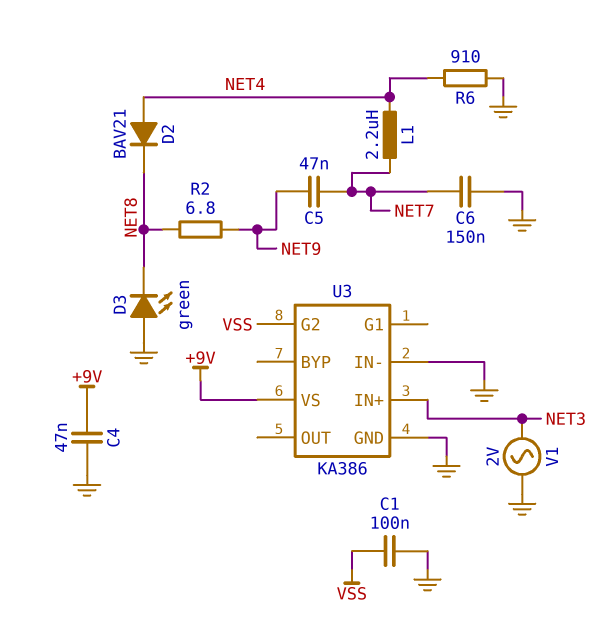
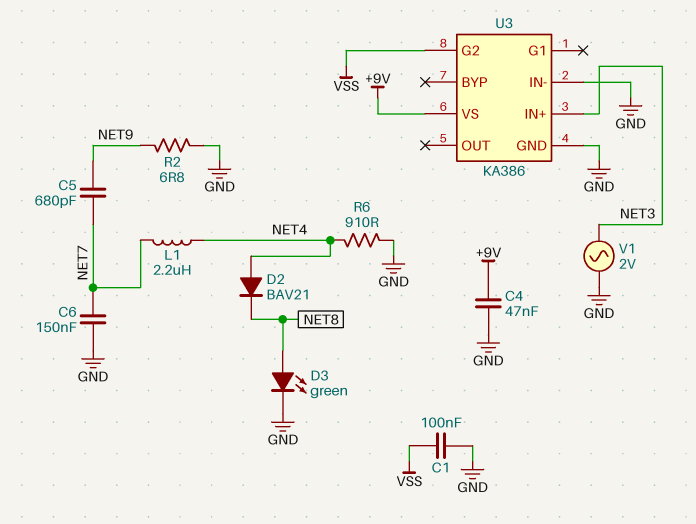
C5: 47nF (NET7, NET9) -> 680pF (NET7, NET9)
D3: LED green (A GND, K NET8) -> LED green (A NET8, K GND)
R2: 6.8 (NET8, NET9) -> 6.8 (GND, NET9)

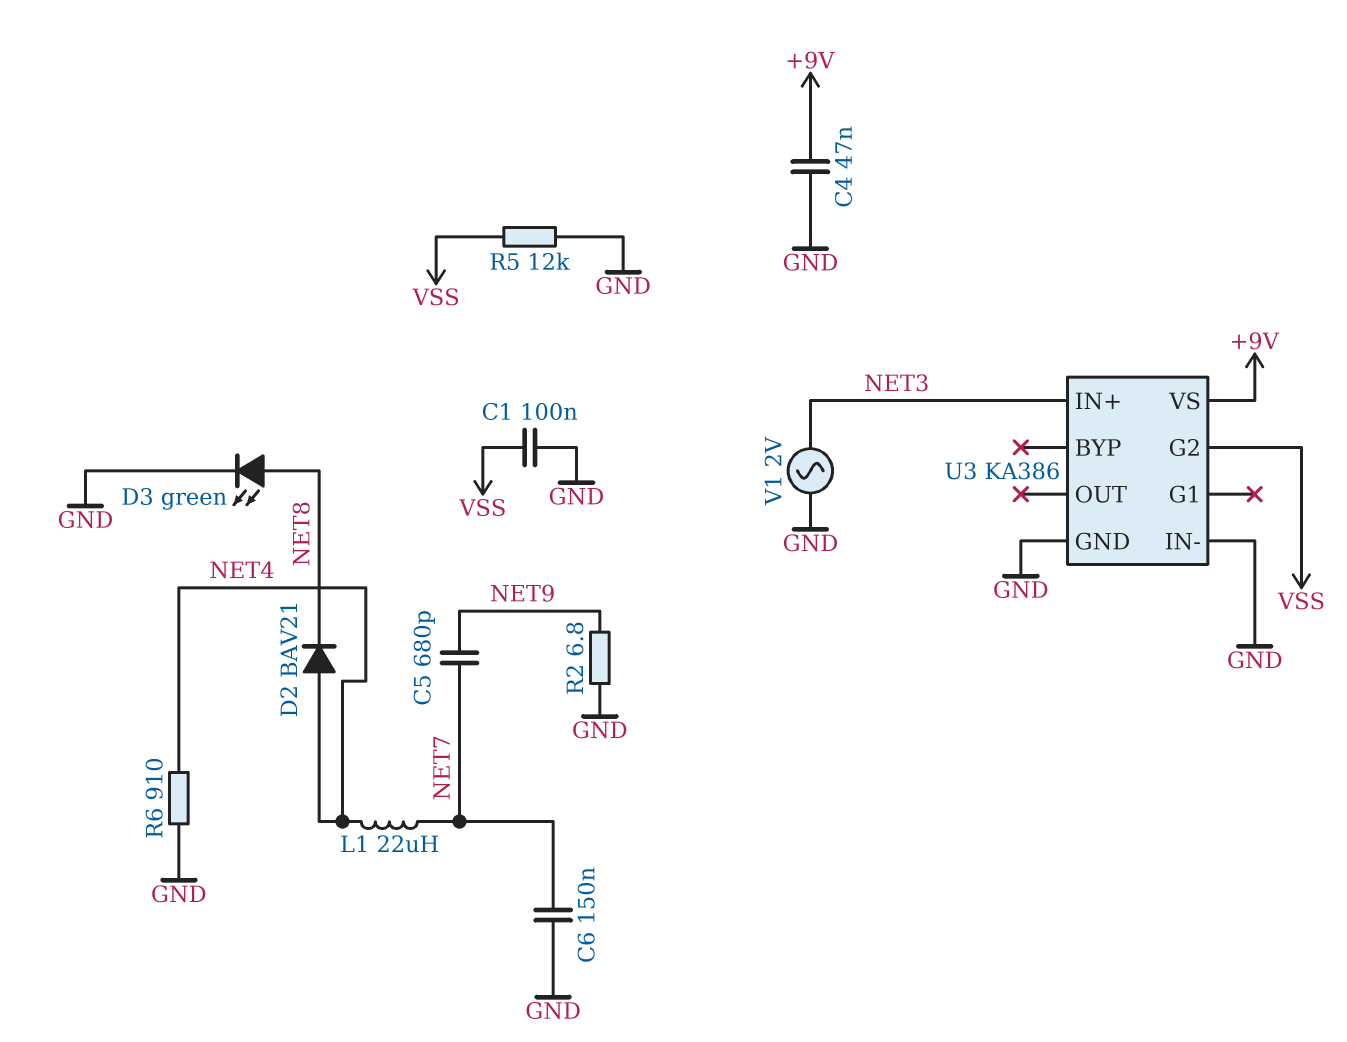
L1: 2.2uH (NET4, NET7) -> 22uH (NET4, NET7)
R5: none -> 12k (GND, VSS)

